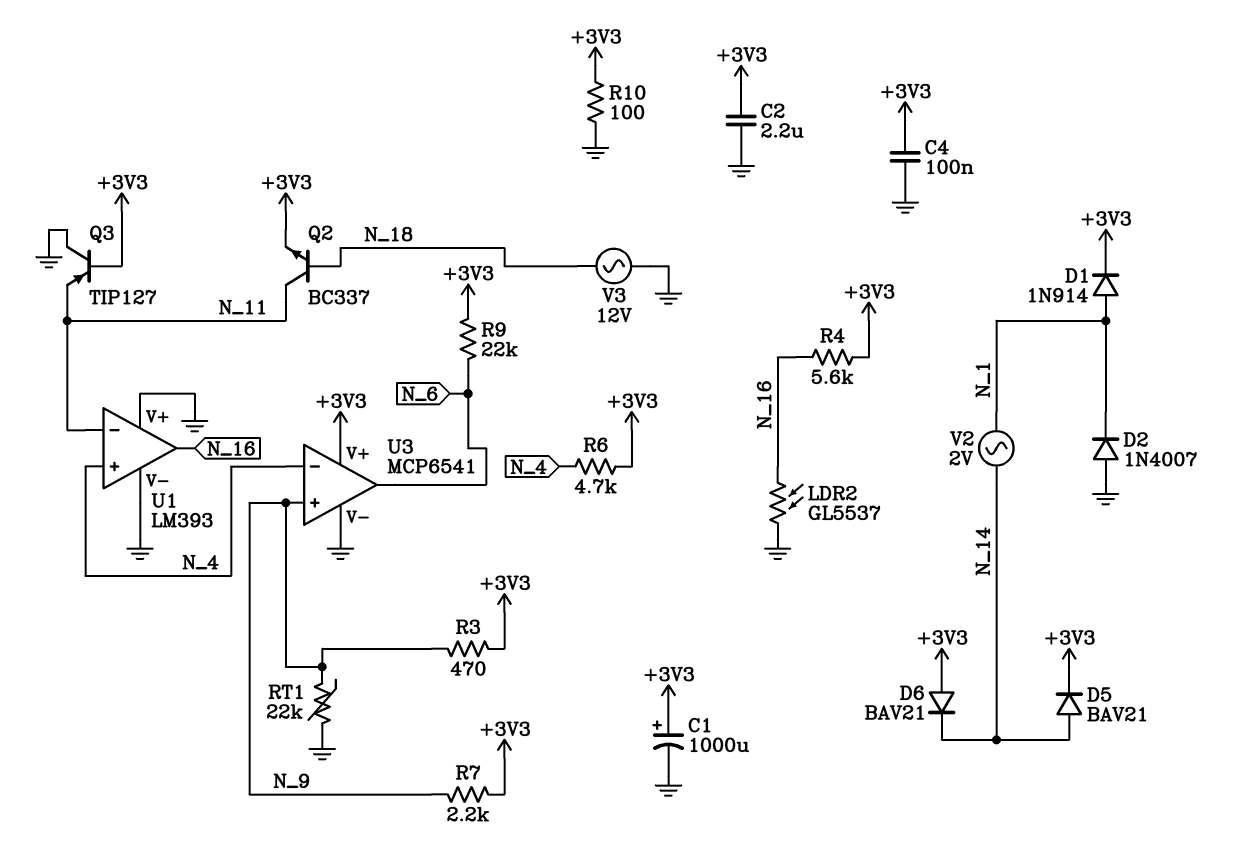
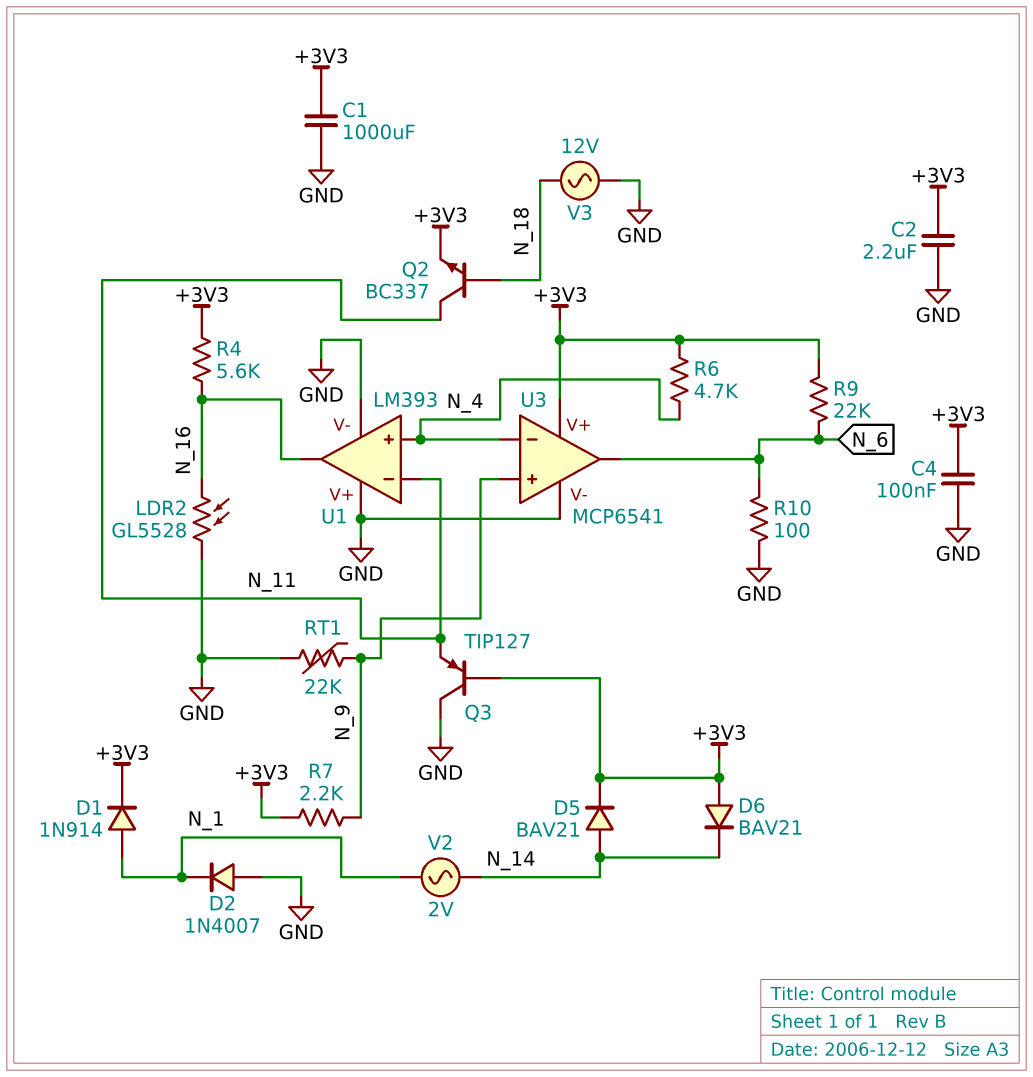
C1: 1000uF (plus +3V3, minus GND) -> 1000uF (+3V3, GND)
LDR2: GL5537 (GND, N_16) -> GL5528 (GND, N_16)
R3: 470 (+3V3, N_9) -> none
R10: 100 (+3V3, GND) -> 100 (GND, N_6)

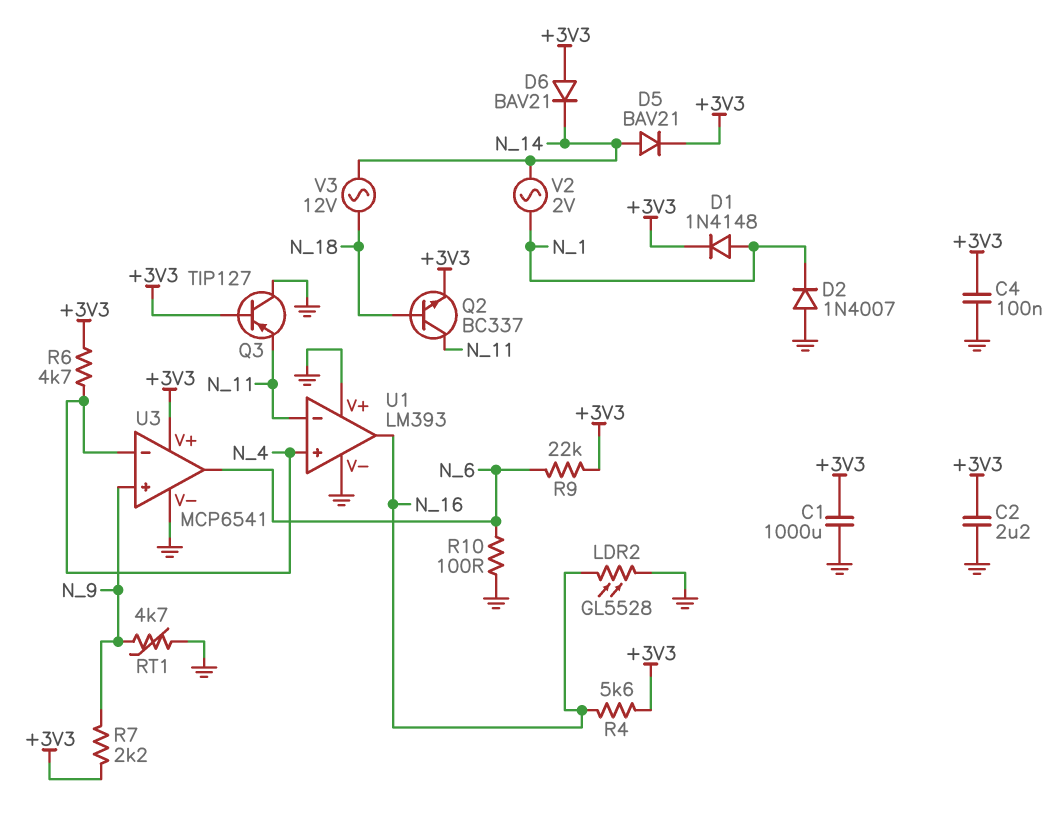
D1: diode 1N914 (A N_1, K +3V3) -> diode 1N4148 (A N_1, K +3V3)
RT1: 22k (GND, N_9) -> 4.7k (GND, N_9)
V3: AC 12V (GND, N_18) -> AC 12V (N_14, N_18)

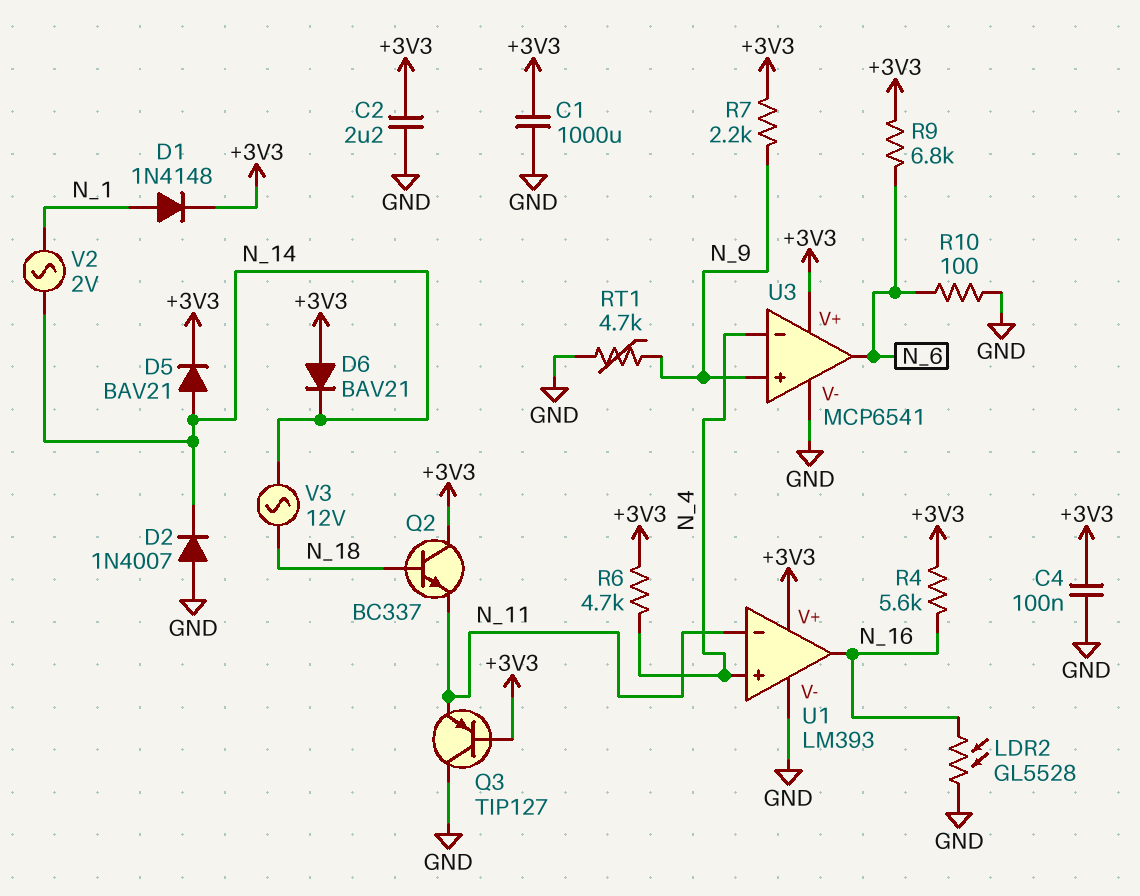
D2: diode 1N4007 (A GND, K N_1) -> diode 1N4007 (A GND, K N_14)
Q2: NPN BC337 (B N_18, C N_11, E +3V3) -> NPN BC337 (B N_18, C +3V3, E N_11)
R9: 22k (+3V3, N_6) -> 6.8k (+3V3, N_6)
U1 pin V+: GND -> +3V3

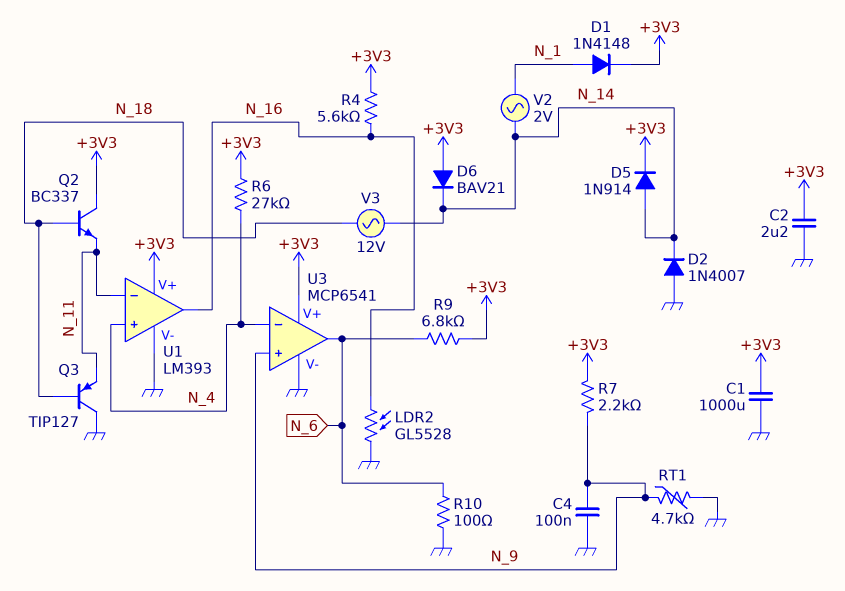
C4: 100nF (+3V3, GND) -> 100nF (GND, N_9)
D5: diode BAV21 (A N_14, K +3V3) -> diode 1N914 (A N_14, K +3V3)
Q3: PNP TIP127 (B +3V3, C GND, E N_11) -> PNP TIP127 (B N_18, C GND, E N_11)
R6: 4.7k (+3V3, N_4) -> 27k (+3V3, N_4)

